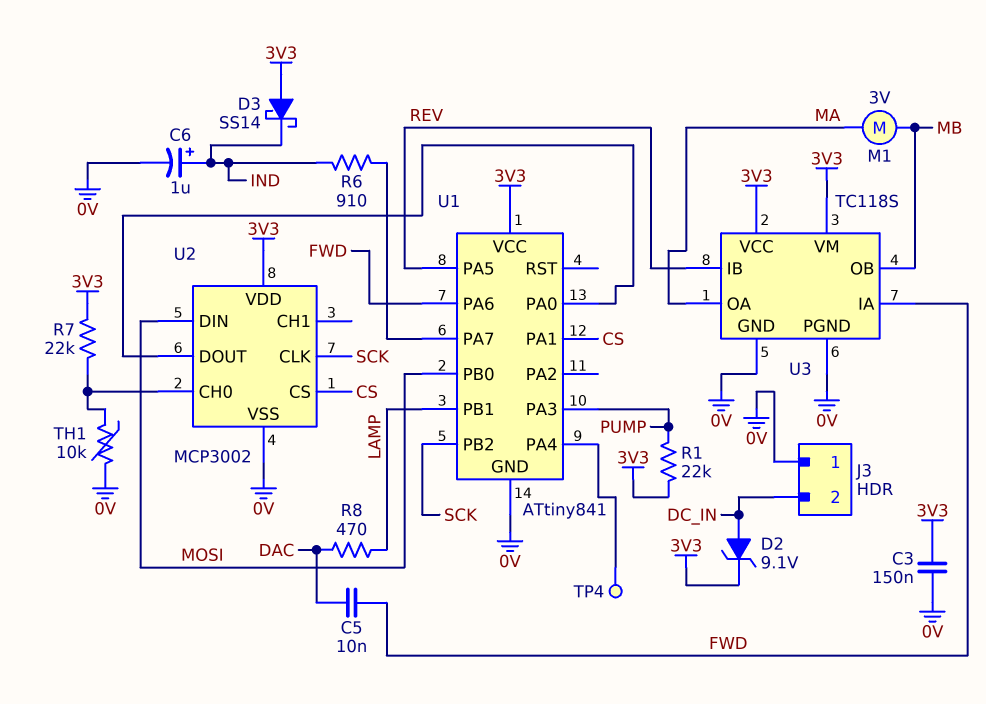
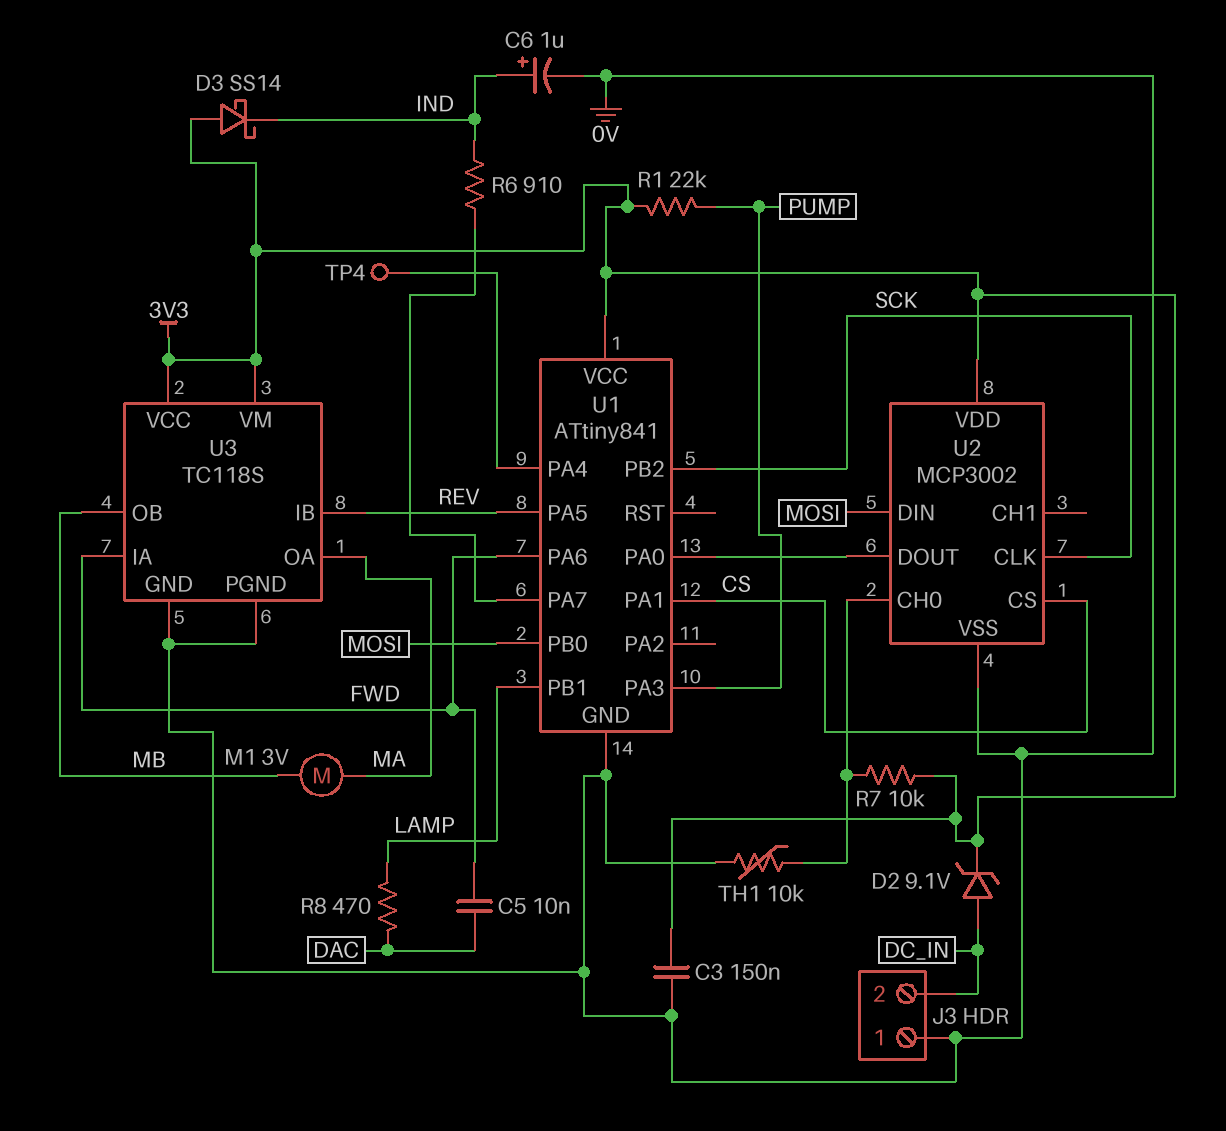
R7: 22k (3V3, U2/CH0) -> 10k (3V3, U2/CH0)

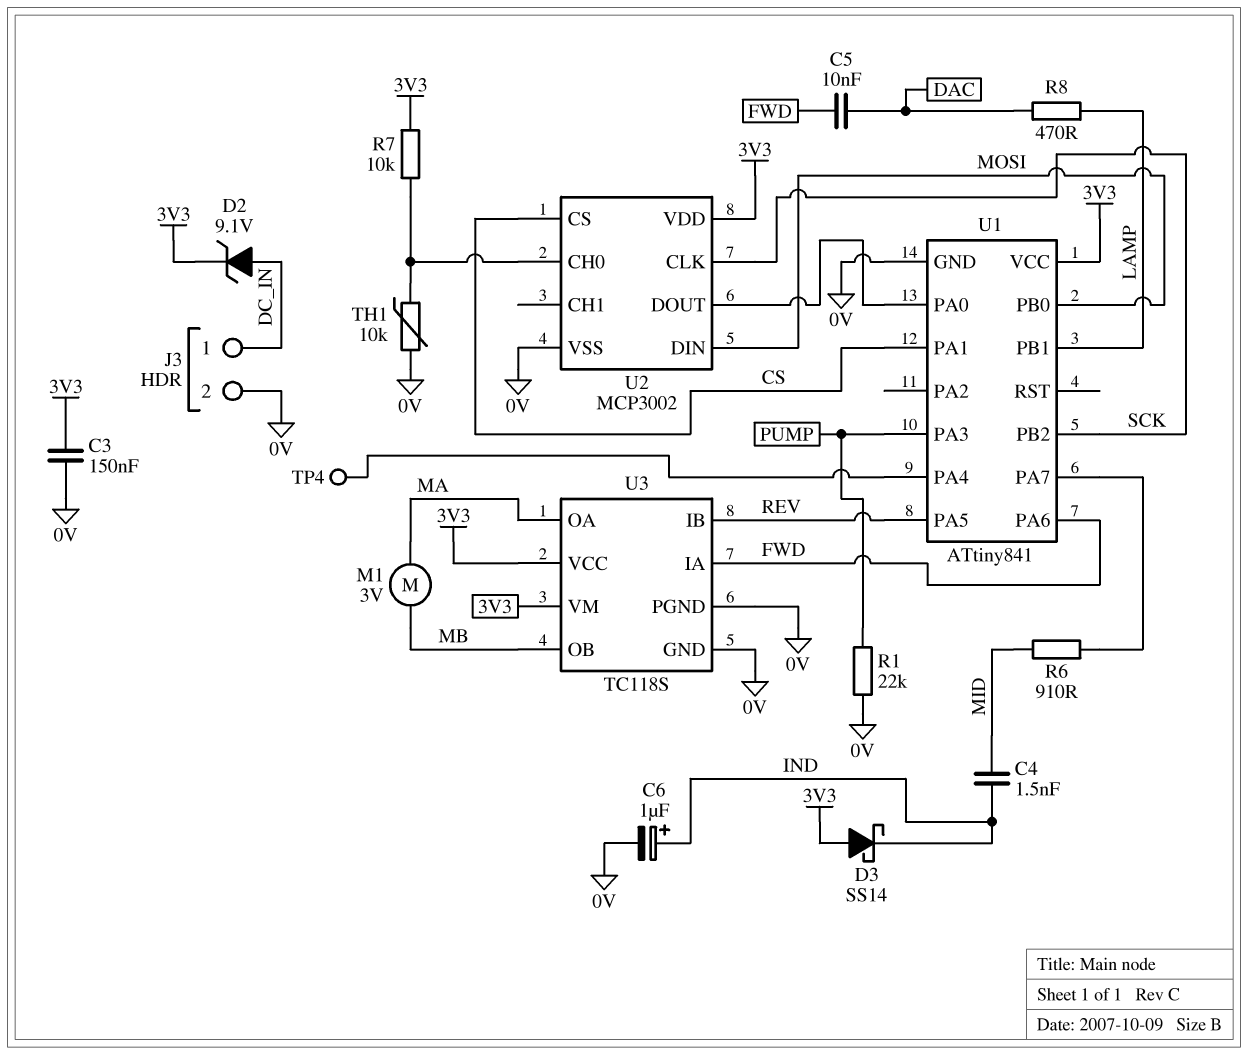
C4: none -> 1.5nF (IND, MID)
J3 pin 1: 0V -> DC_IN
J3 pin 2: DC_IN -> 0V
R1: 22k (3V3, PUMP) -> 22k (0V, PUMP)
R6: 910 (IND, U1/PA7) -> 910 (MID, U1/PA7)

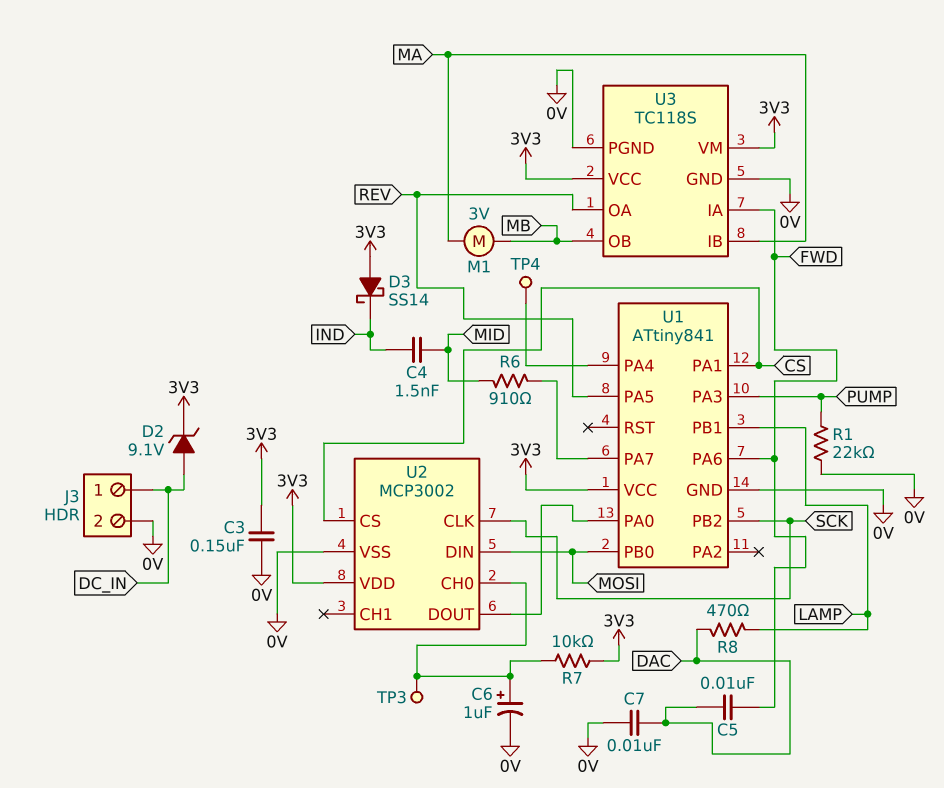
C6: 1uF (plus IND, minus 0V) -> 1uF (plus U2/CH0, minus 0V)
C7: none -> 10nF (0V, DAC)
TH1: 10k (0V, U2/CH0) -> none
TP3: none -> test point (U2/CH0)
U3 pin IB: REV -> MA
U3 pin OA: MA -> REV

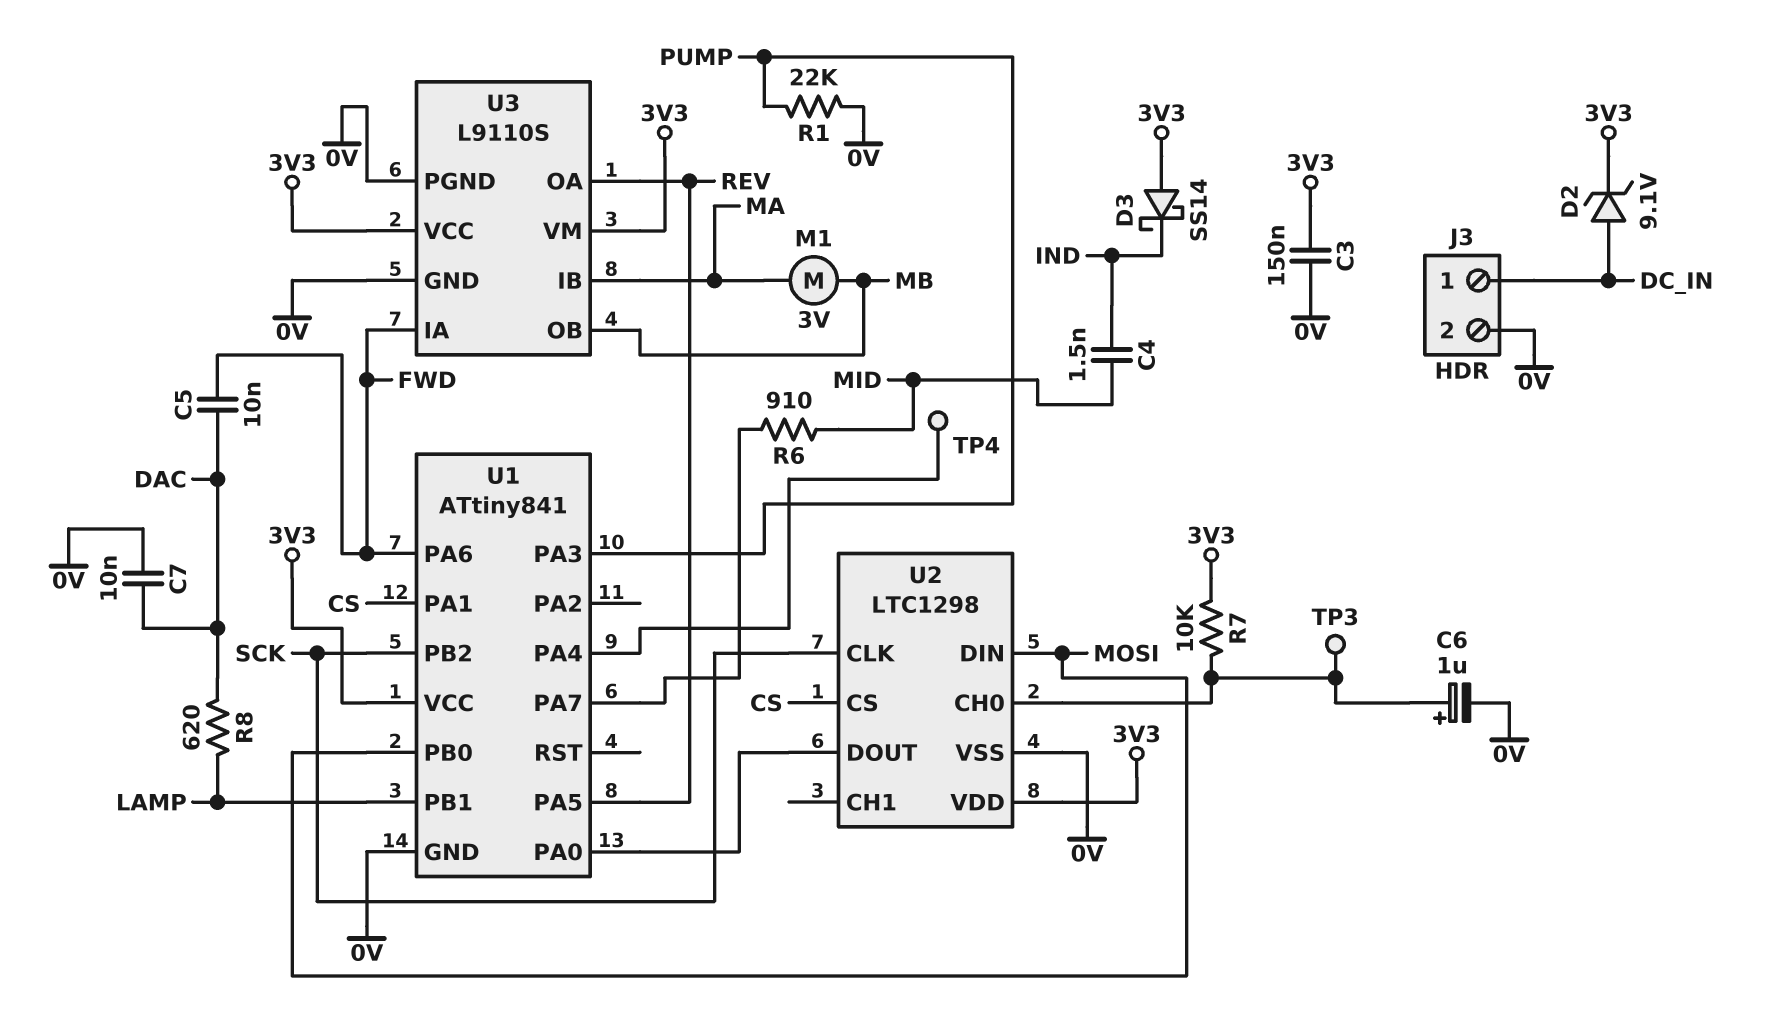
R8: 470 (DAC, LAMP) -> 620 (DAC, LAMP)
U2: MCP3002 -> LTC1298
U3: TC118S -> L9110S

